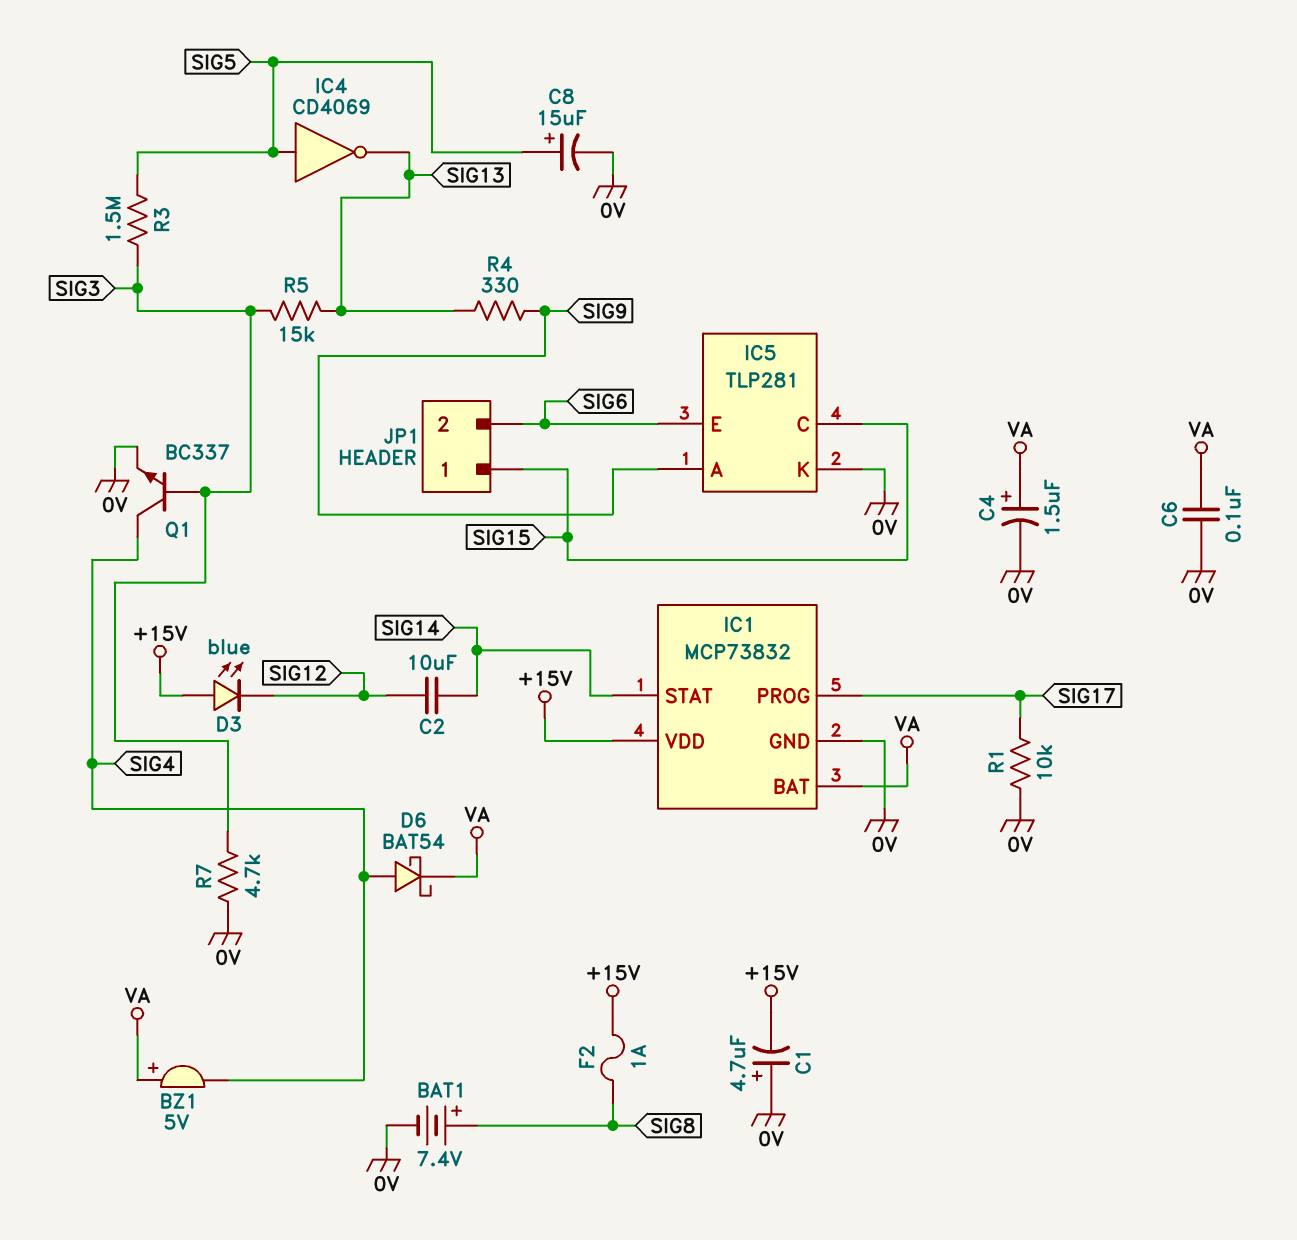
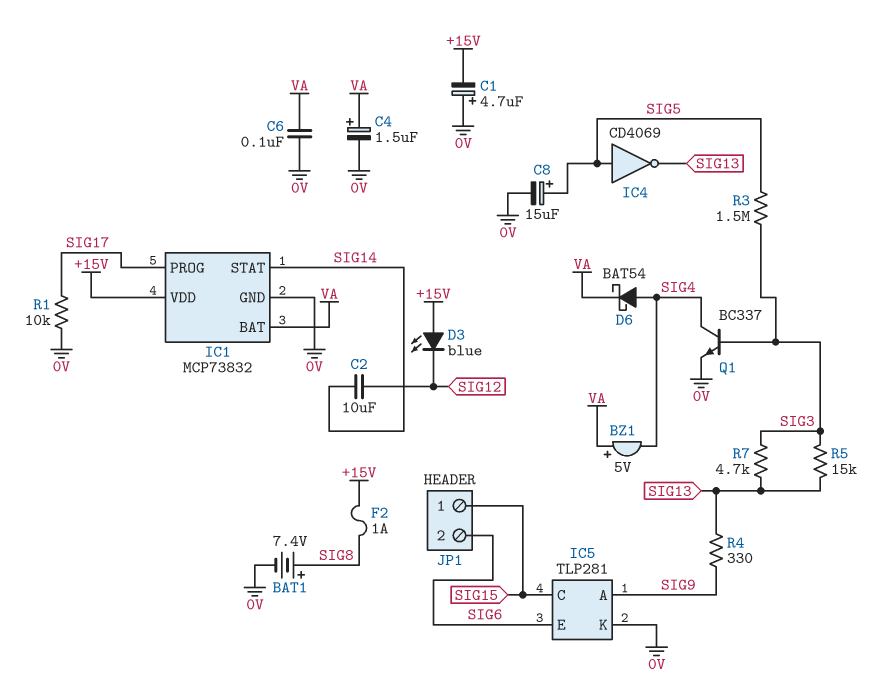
R7: 4.7k (0V, SIG3) -> 4.7k (SIG3, SIG13)

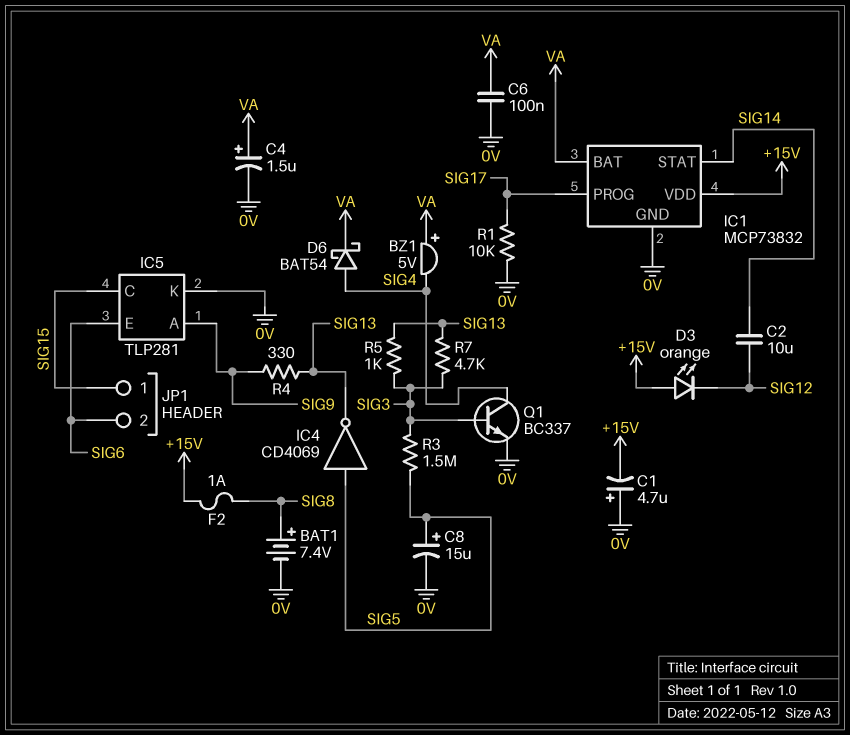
D3: LED blue (A +15V, K SIG12) -> LED orange (A +15V, K SIG12)
R5: 15k (SIG3, SIG13) -> 1k (SIG3, SIG13)

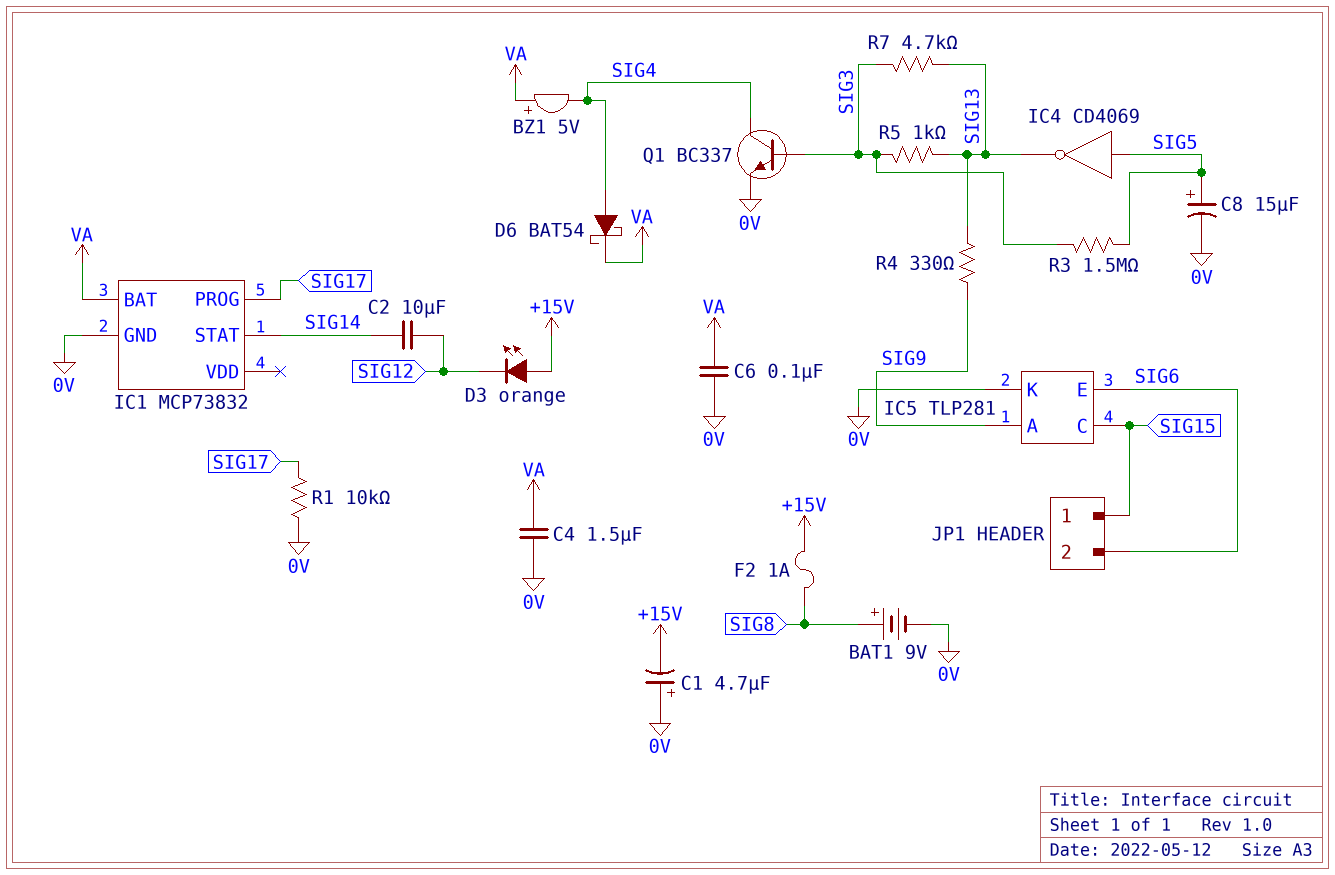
BAT1: 7.4V (plus SIG8, minus 0V) -> 9V (plus SIG8, minus 0V)
C4: 1.5uF (plus VA, minus 0V) -> 1.5uF (0V, VA)
IC1 pin VDD: +15V -> none

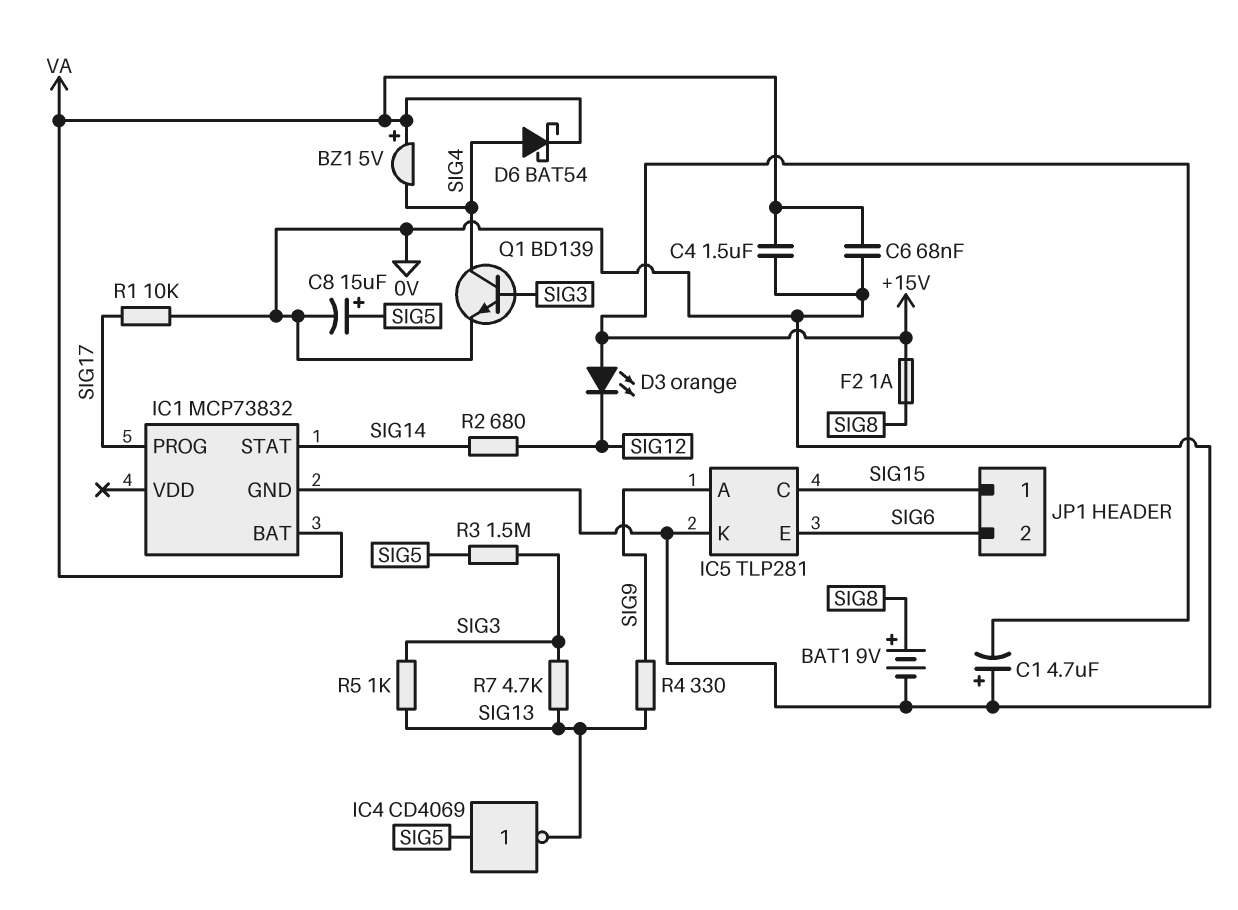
C2: 10uF (SIG12, SIG14) -> none
C6: 100nF (0V, VA) -> 68nF (0V, VA)
Q1: NPN BC337 (B SIG3, C SIG4, E 0V) -> NPN BD139 (B SIG3, C SIG4, E 0V)
R2: none -> 680 (SIG12, SIG14)

